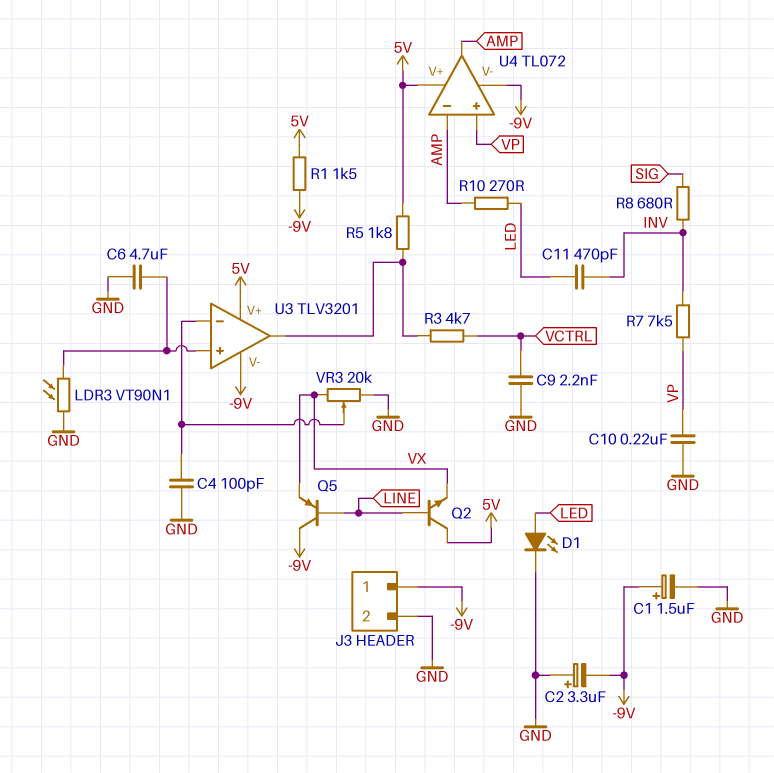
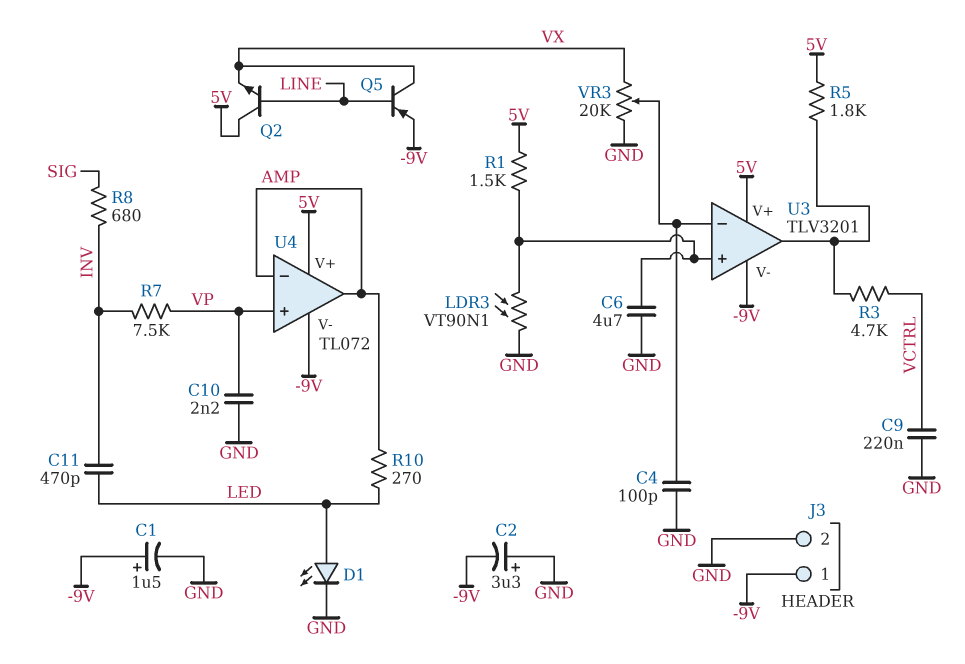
C9: 2.2nF (GND, VCTRL) -> 220nF (GND, VCTRL)
C10: 220nF (GND, VP) -> 2.2nF (GND, VP)
Q5: PNP (B LINE, C -9V, E VX) -> PNP (B LINE, C VX, E -9V)
R1: 1.5k (-9V, 5V) -> 1.5k (5V, U3/in+)

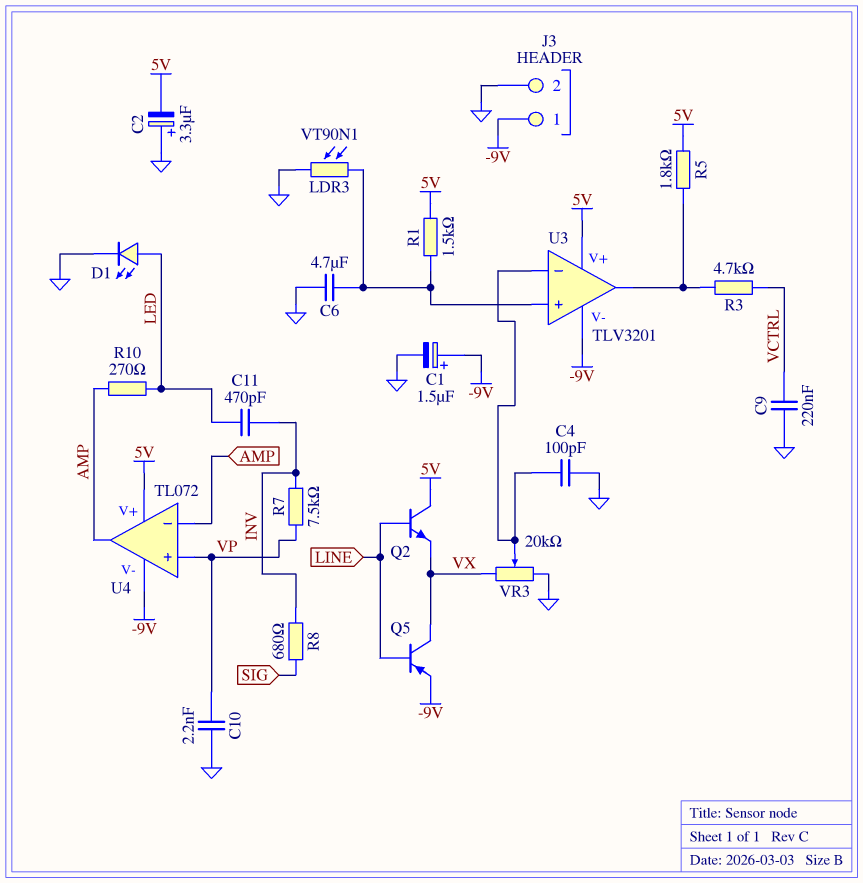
C2: 3.3uF (plus GND, minus -9V) -> 3.3uF (plus GND, minus 5V)

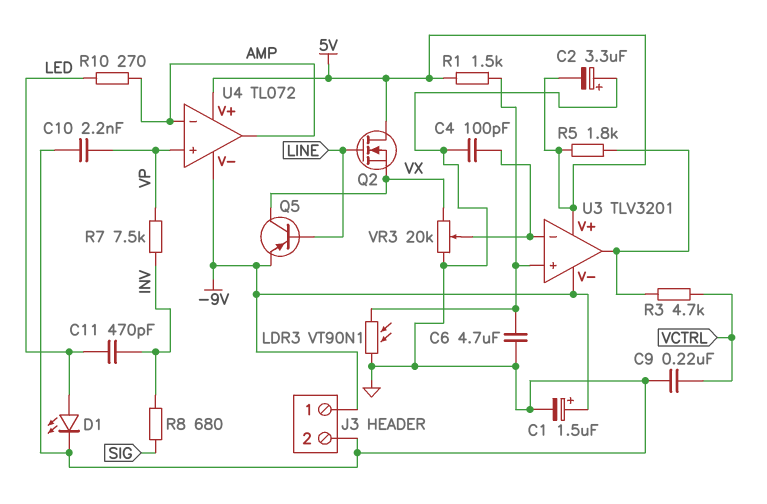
Q2: NPN (B LINE, C 5V, E VX) -> NMOS (G LINE, D 5V, S VX)

